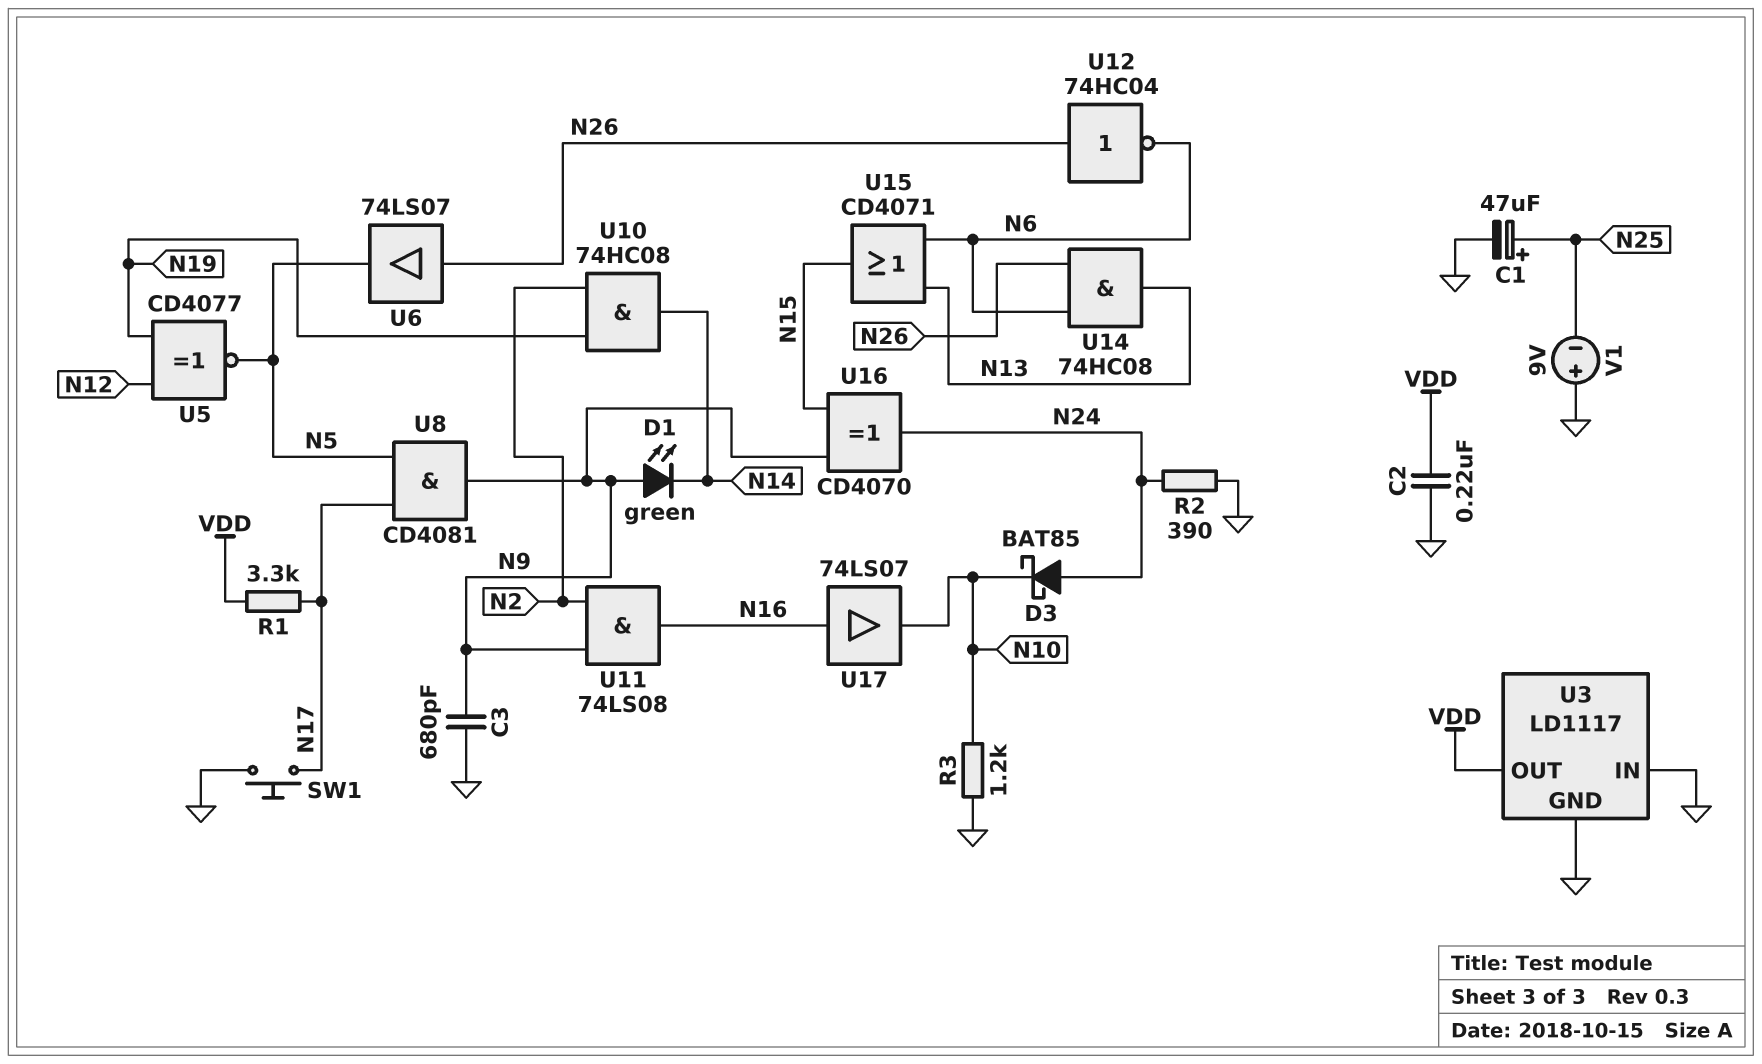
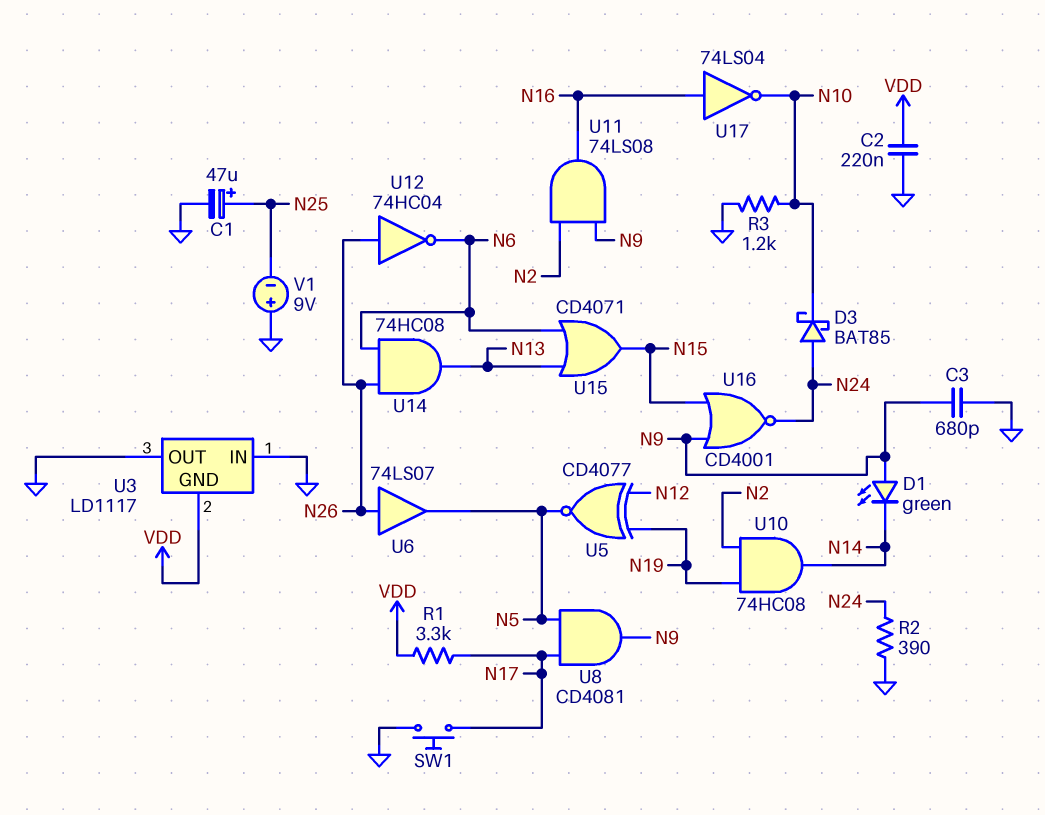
U3 pin GND: GND -> VDD
U3 pin OUT: VDD -> GND
U16: XOR CD4070 (in N9, in N15, out N24) -> NOR CD4001 (in N9, in N15, out N24)
U17: buffer 74LS07 (in N16, out N10) -> NOT 74LS04 (in N16, out N10)

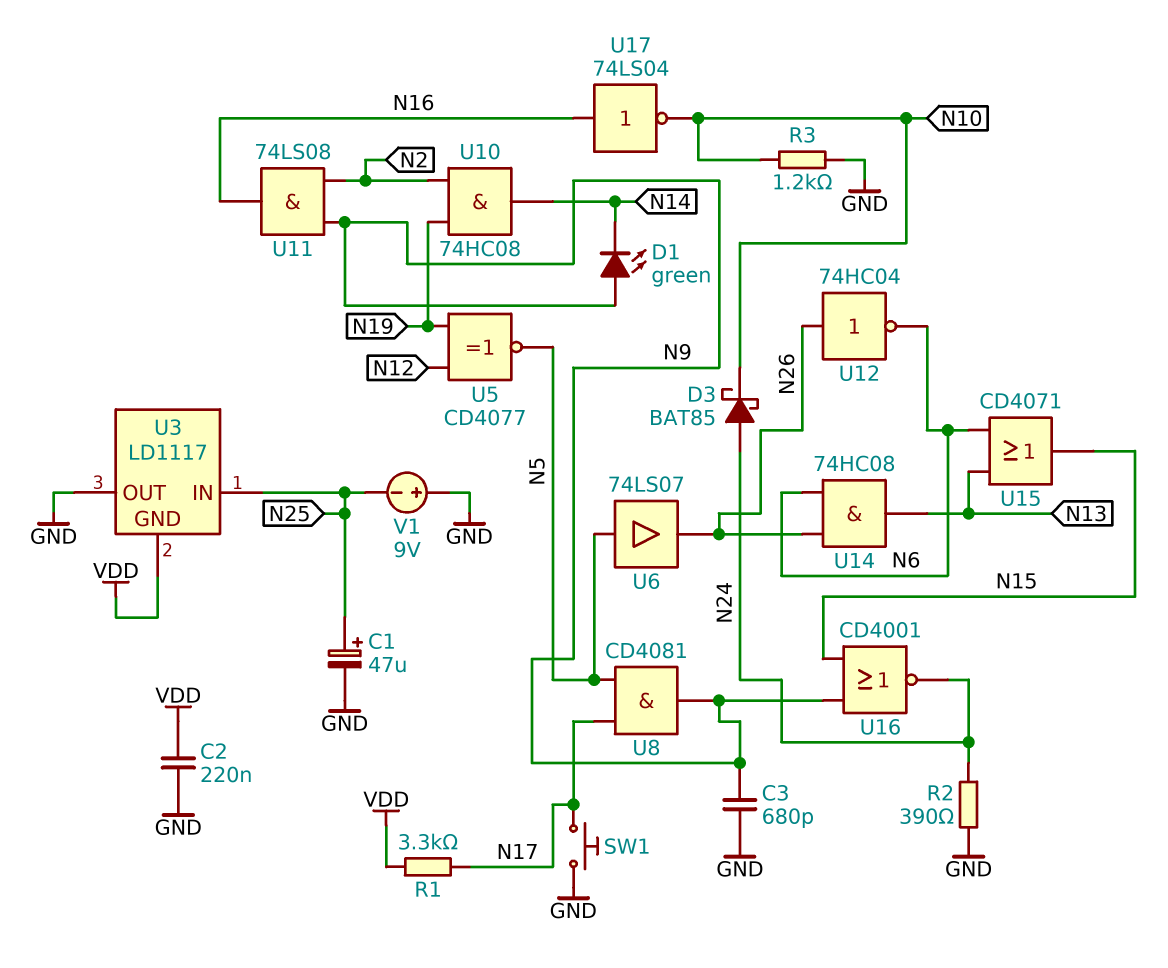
U3 pin IN: GND -> N25
U6: buffer 74LS07 (in N26, out N5) -> buffer 74LS07 (in N5, out N26)

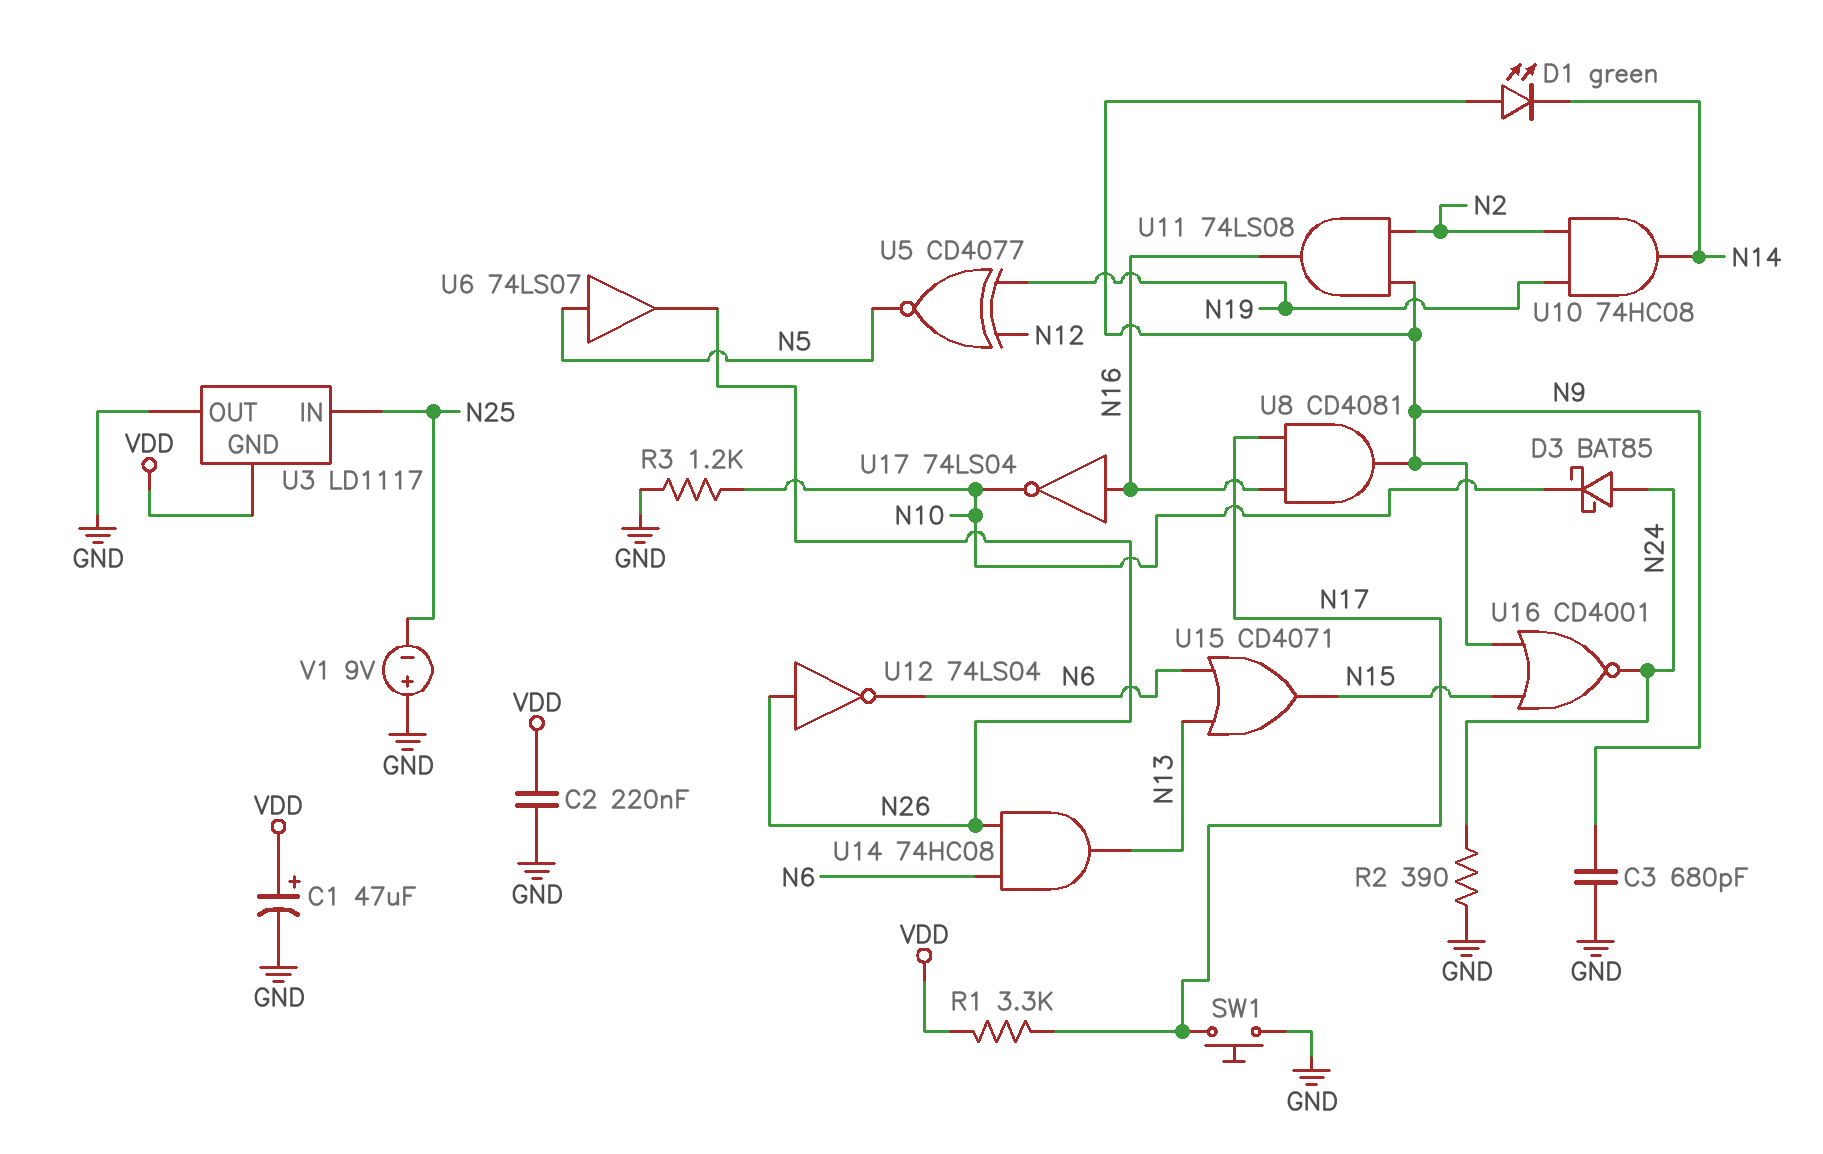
C1: 47uF (plus N25, minus GND) -> 47uF (plus VDD, minus GND)
U8: AND CD4081 (in N5, in N17, out N9) -> AND CD4081 (in N16, in N17, out N9)
U12: NOT 74HC04 (in N26, out N6) -> NOT 74LS04 (in N26, out N6)

